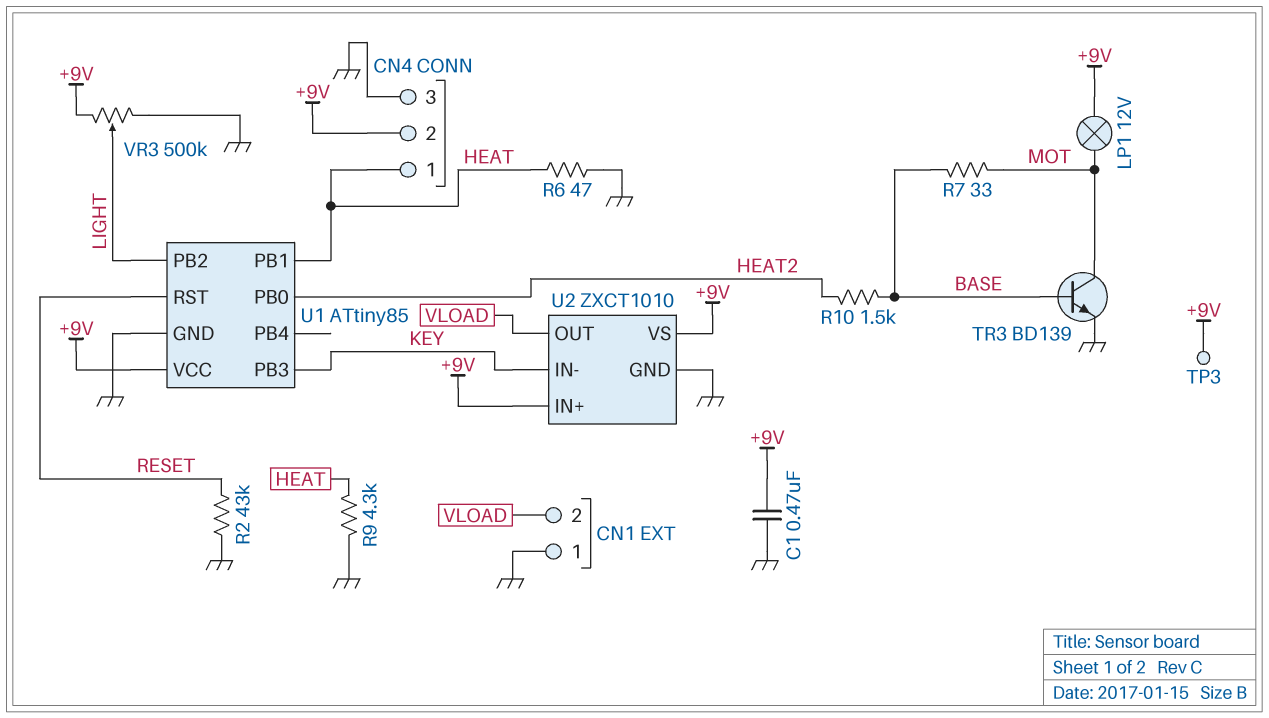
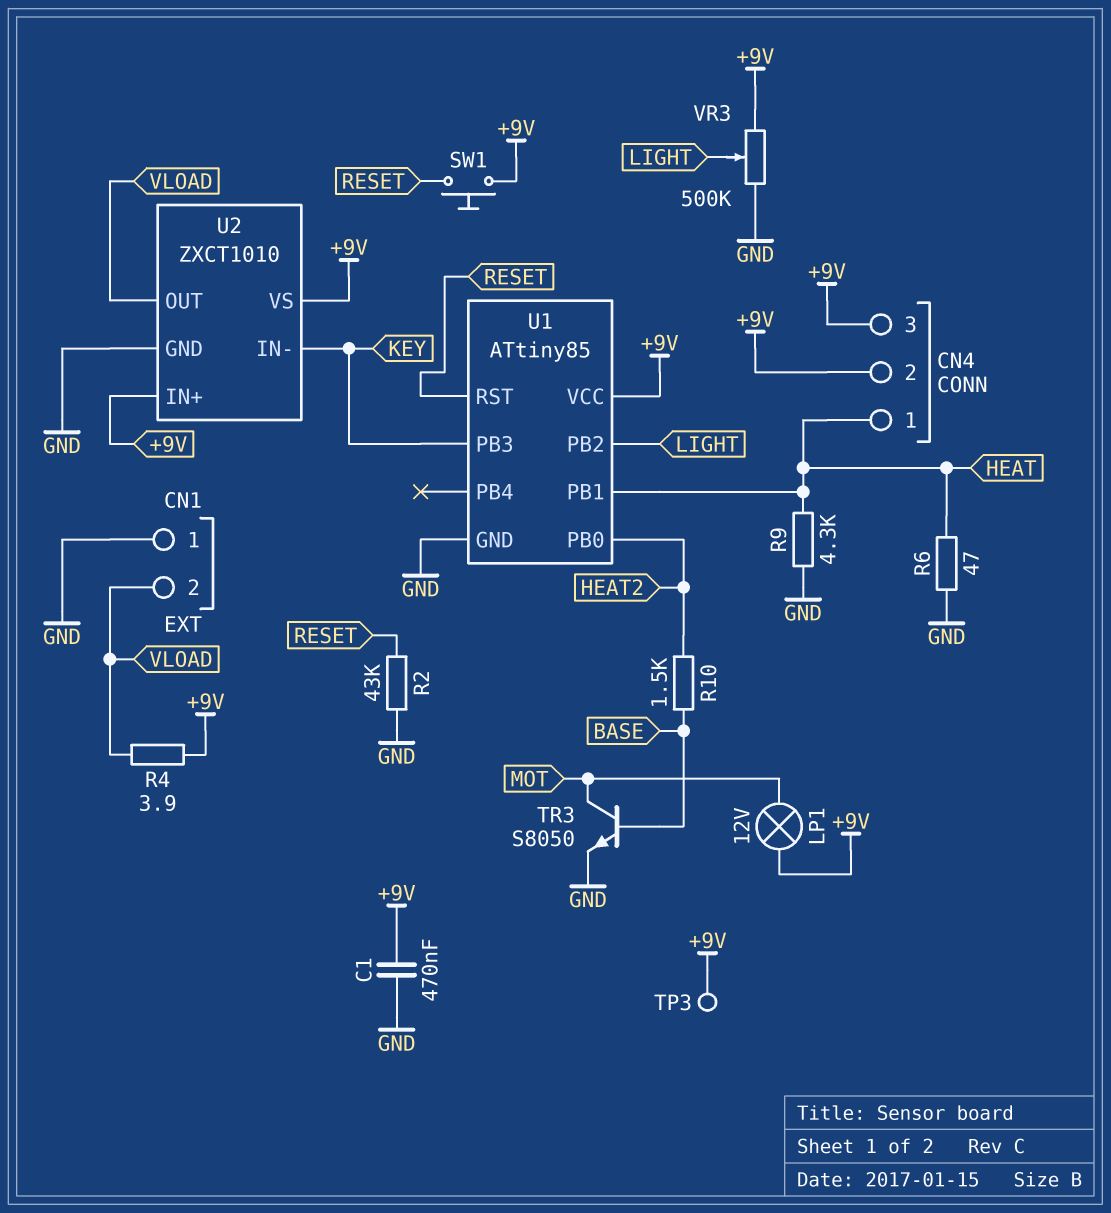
CN4 pin 3: GND -> +9V
R4: none -> 3.9 (+9V, VLOAD)
R7: 33 (BASE, MOT) -> none
SW1: none -> button (+9V, RESET)
TR3: NPN BD139 (B BASE, C MOT, E GND) -> NPN S8050 (B BASE, C MOT, E GND)

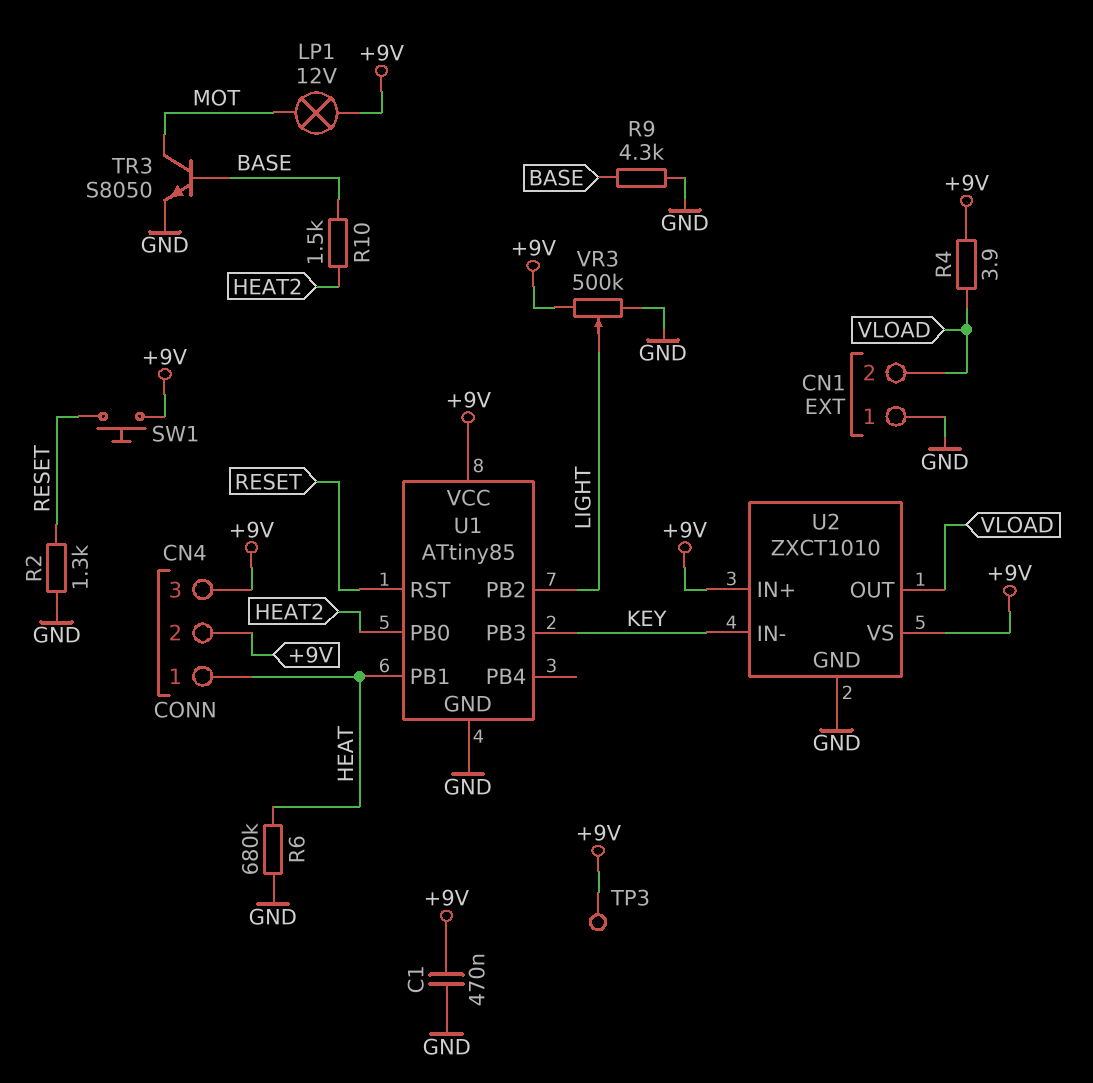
R2: 43k (GND, RESET) -> 1.3k (GND, RESET)
R6: 47 (GND, HEAT) -> 680k (GND, HEAT)
R9: 4.3k (GND, HEAT) -> 4.3k (BASE, GND)

